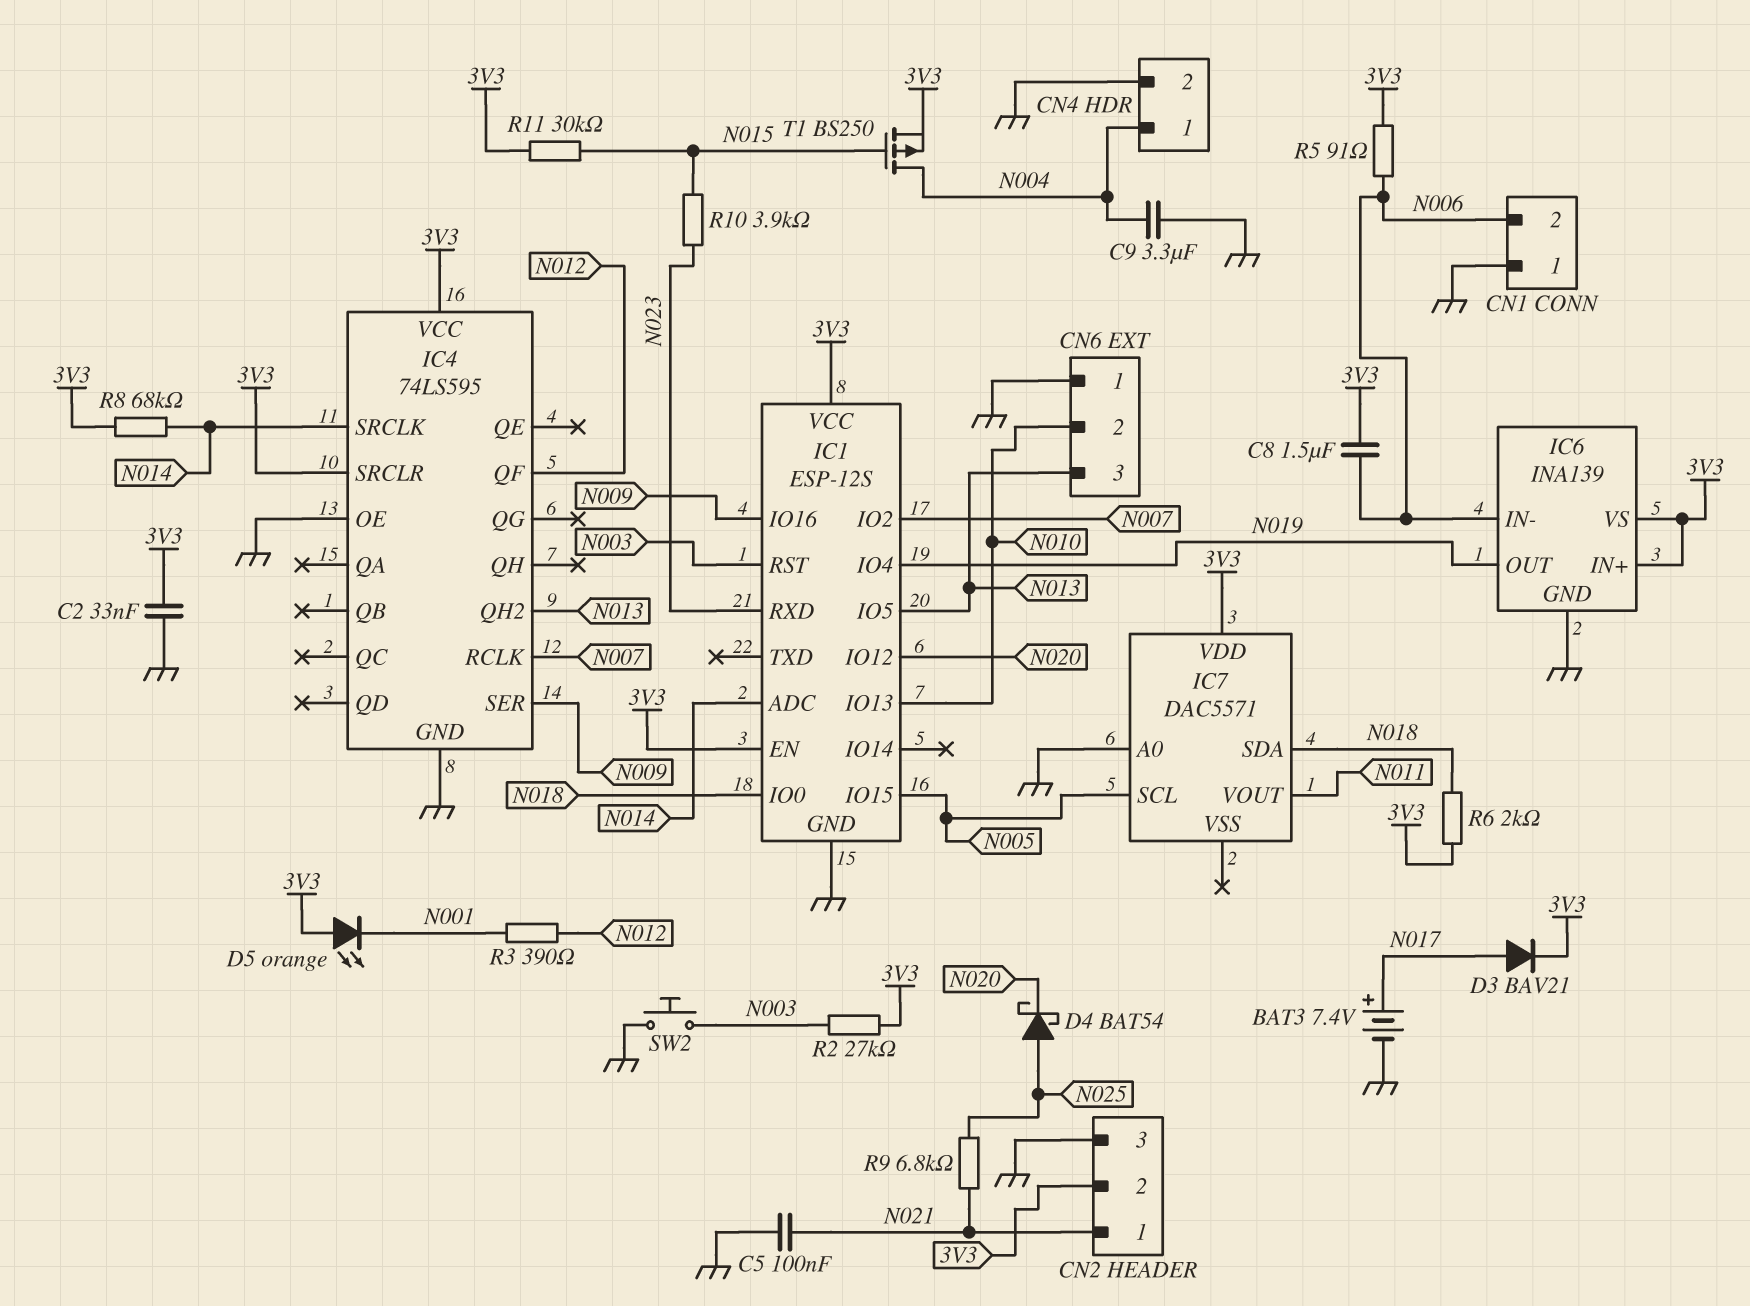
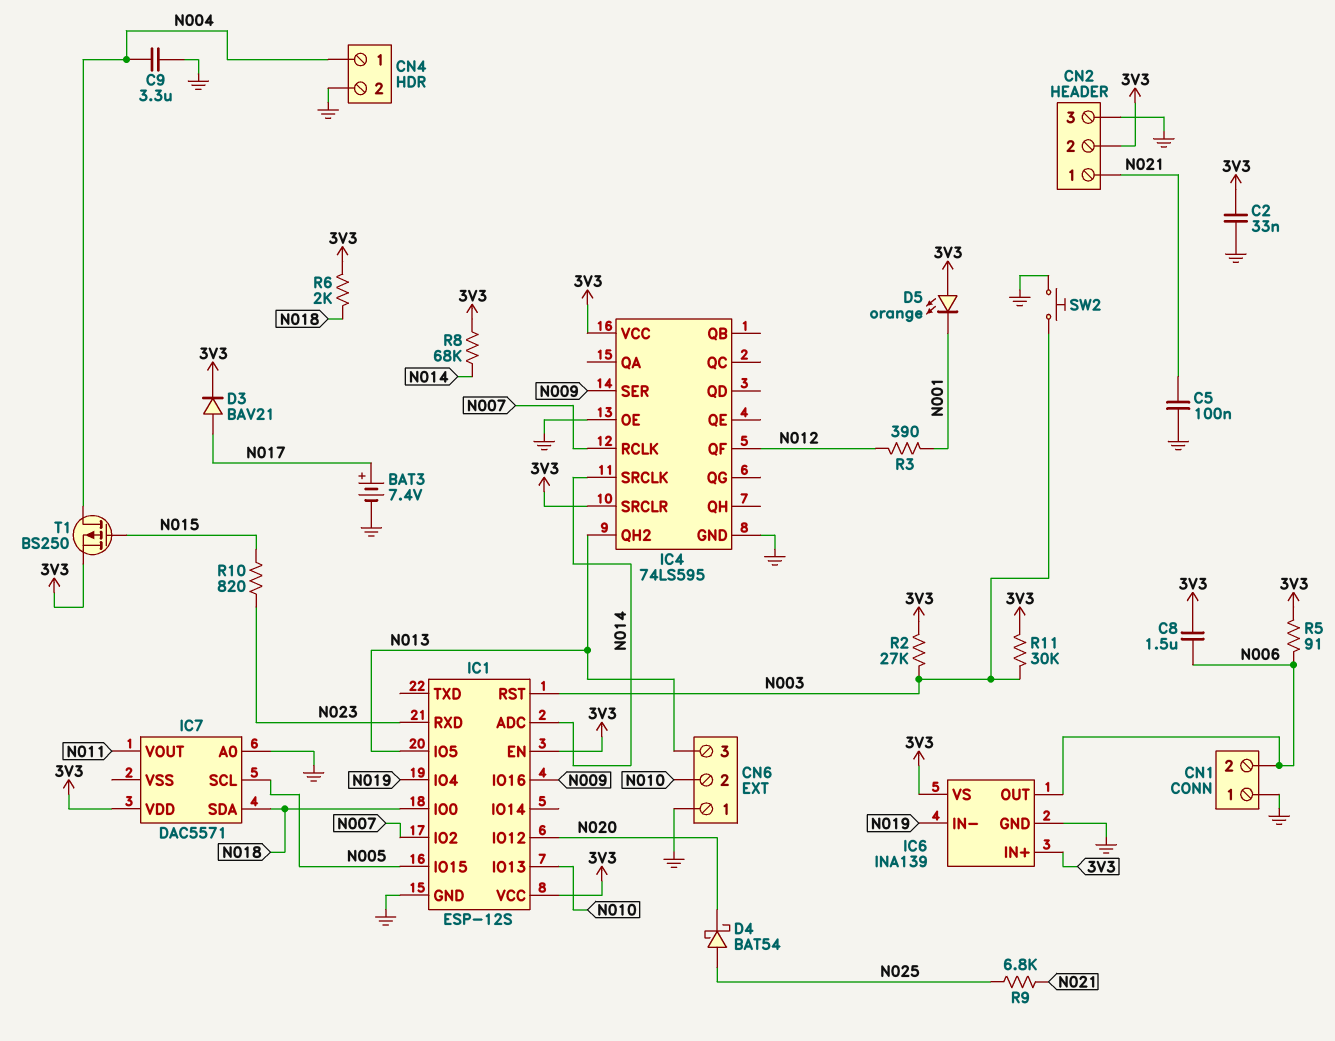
IC6 pin IN-: N006 -> N019
IC6 pin OUT: N019 -> N006
R10: 3.9k (N015, N023) -> 820 (N015, N023)
R11: 30k (3V3, N015) -> 30k (3V3, N003)

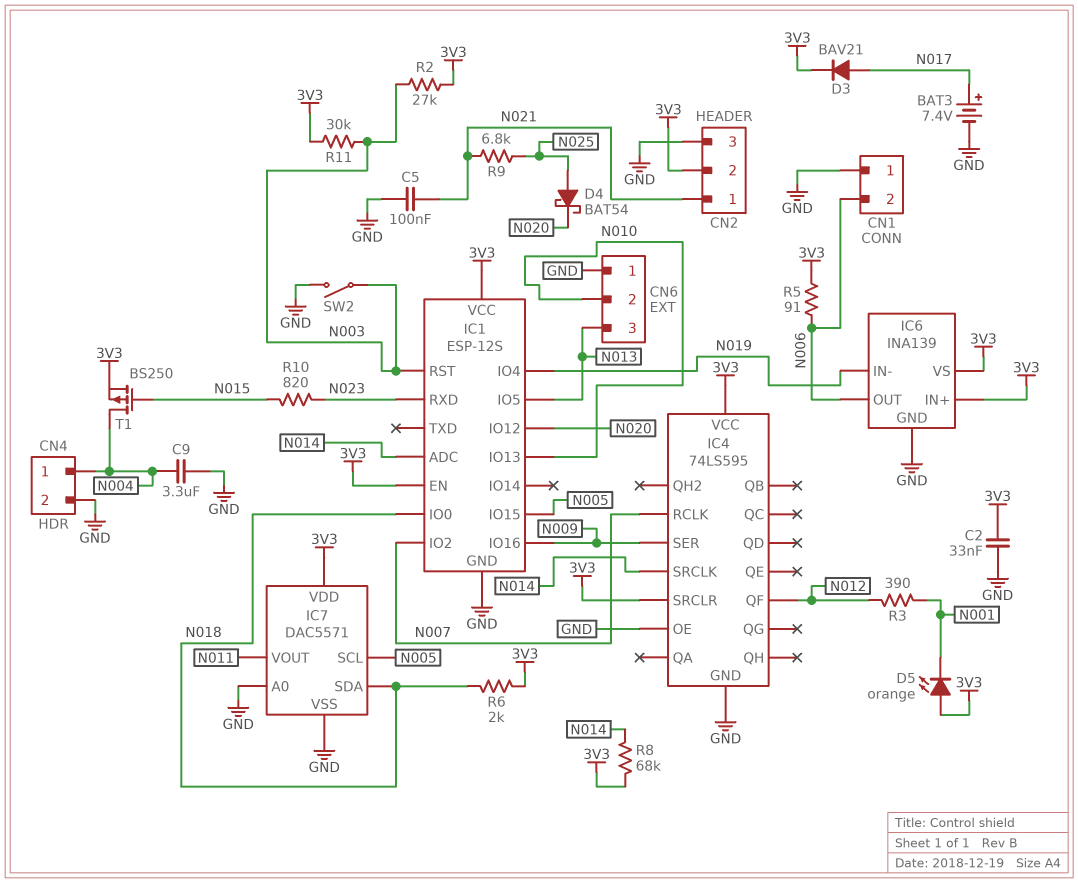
C8: 1.5uF (3V3, N006) -> none
IC4 pin QH2: N013 -> none
IC7 pin VSS: none -> GND
SW2: button (GND, N003) -> switch (GND, N003)

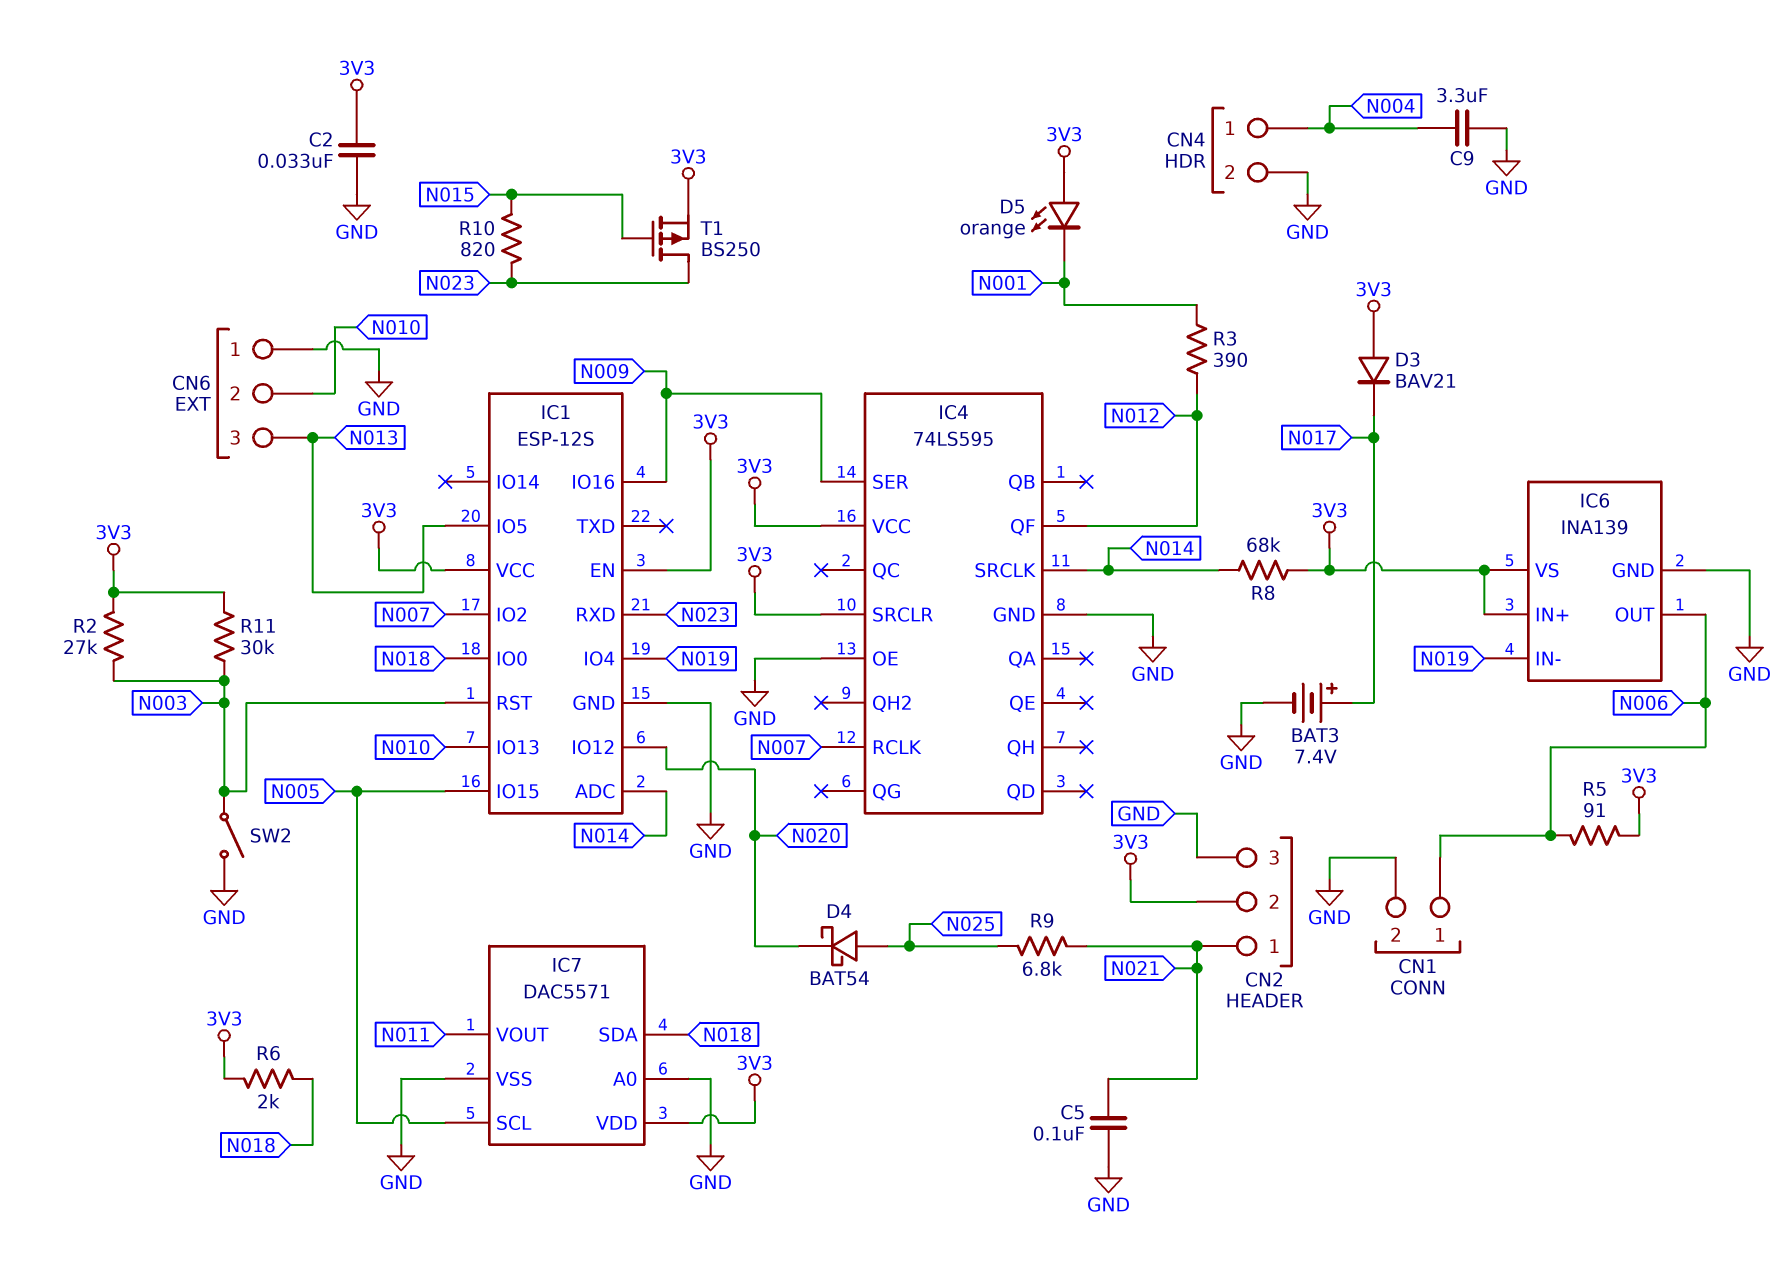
CN1 pin 1: GND -> N006
CN1 pin 2: N006 -> GND
D3: diode BAV21 (A N017, K 3V3) -> diode BAV21 (A 3V3, K N017)
T1: PMOS BS250 (G N015, D N004, S 3V3) -> PMOS BS250 (G N015, D N023, S 3V3)

